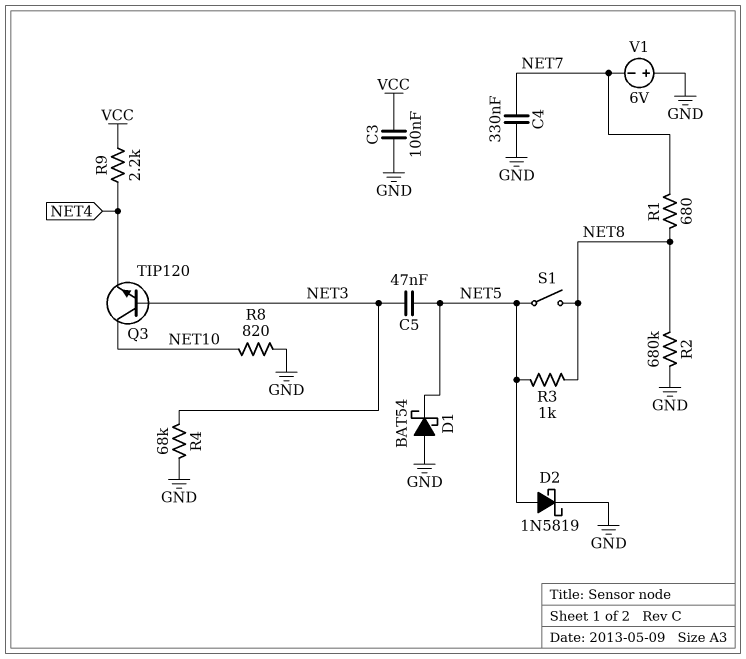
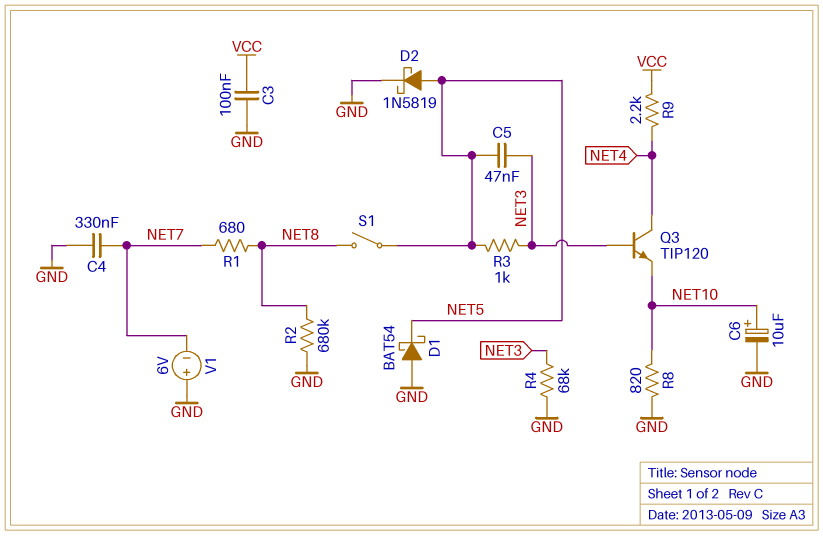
C6: none -> 10uF (plus NET10, minus GND)
Q3: NPN TIP120 (B NET3, C NET10, E NET4) -> NPN TIP120 (B NET3, C NET4, E NET10)
R3: 1k (NET5, NET8) -> 1k (NET3, NET5)

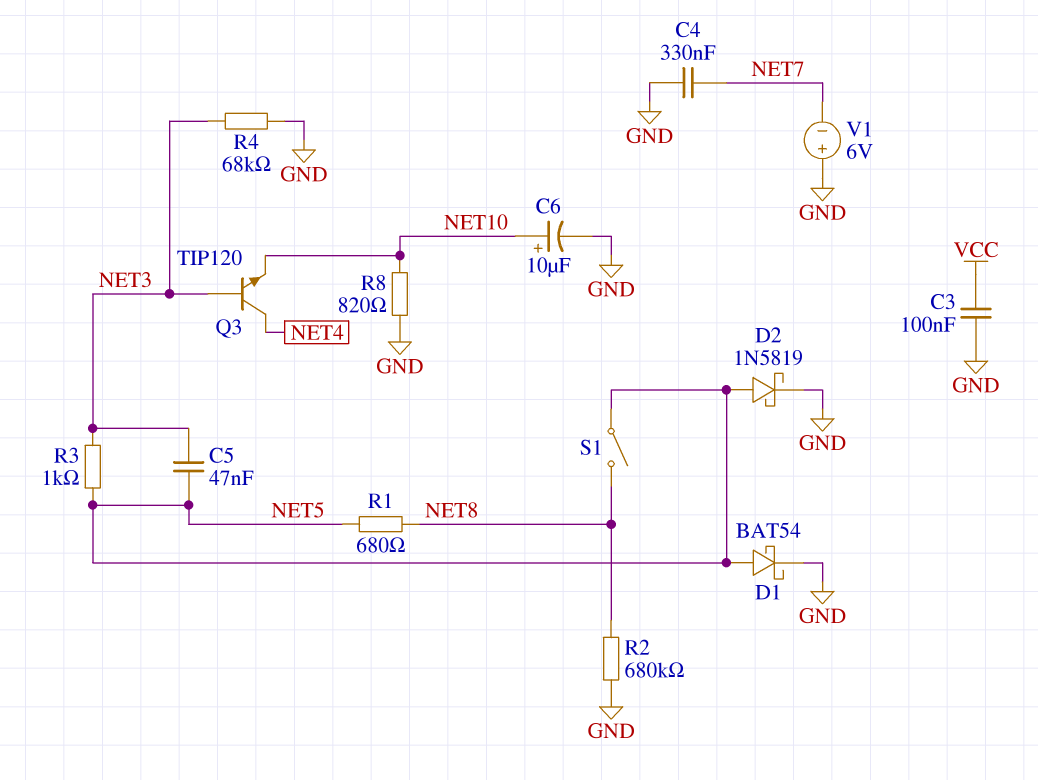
D1: schottky BAT54 (A GND, K NET5) -> schottky BAT54 (A NET5, K GND)
R1: 680 (NET7, NET8) -> 680 (NET5, NET8)
R9: 2.2k (NET4, VCC) -> none

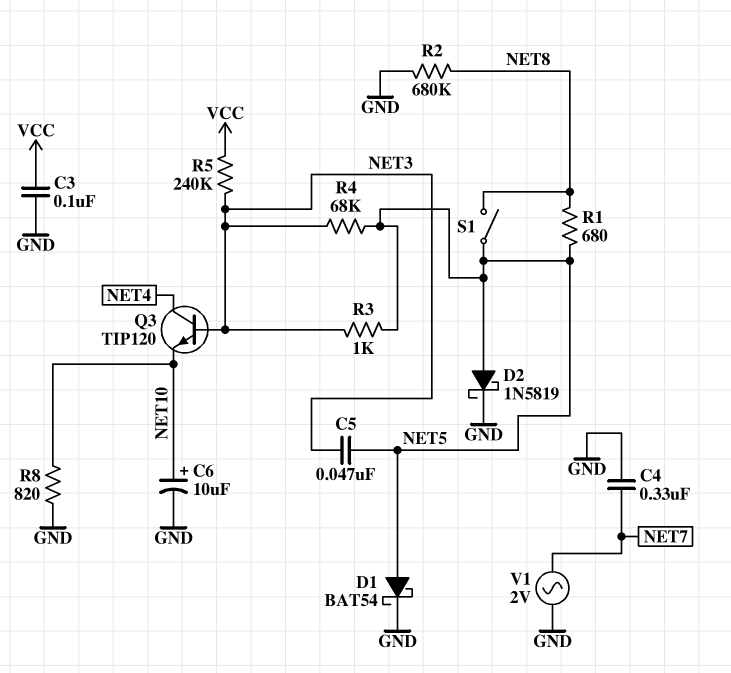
R4: 68k (GND, NET3) -> 68k (NET3, NET5)
R5: none -> 240k (NET3, VCC)
V1: 6V (plus GND, minus NET7) -> AC 2V (GND, NET7)

